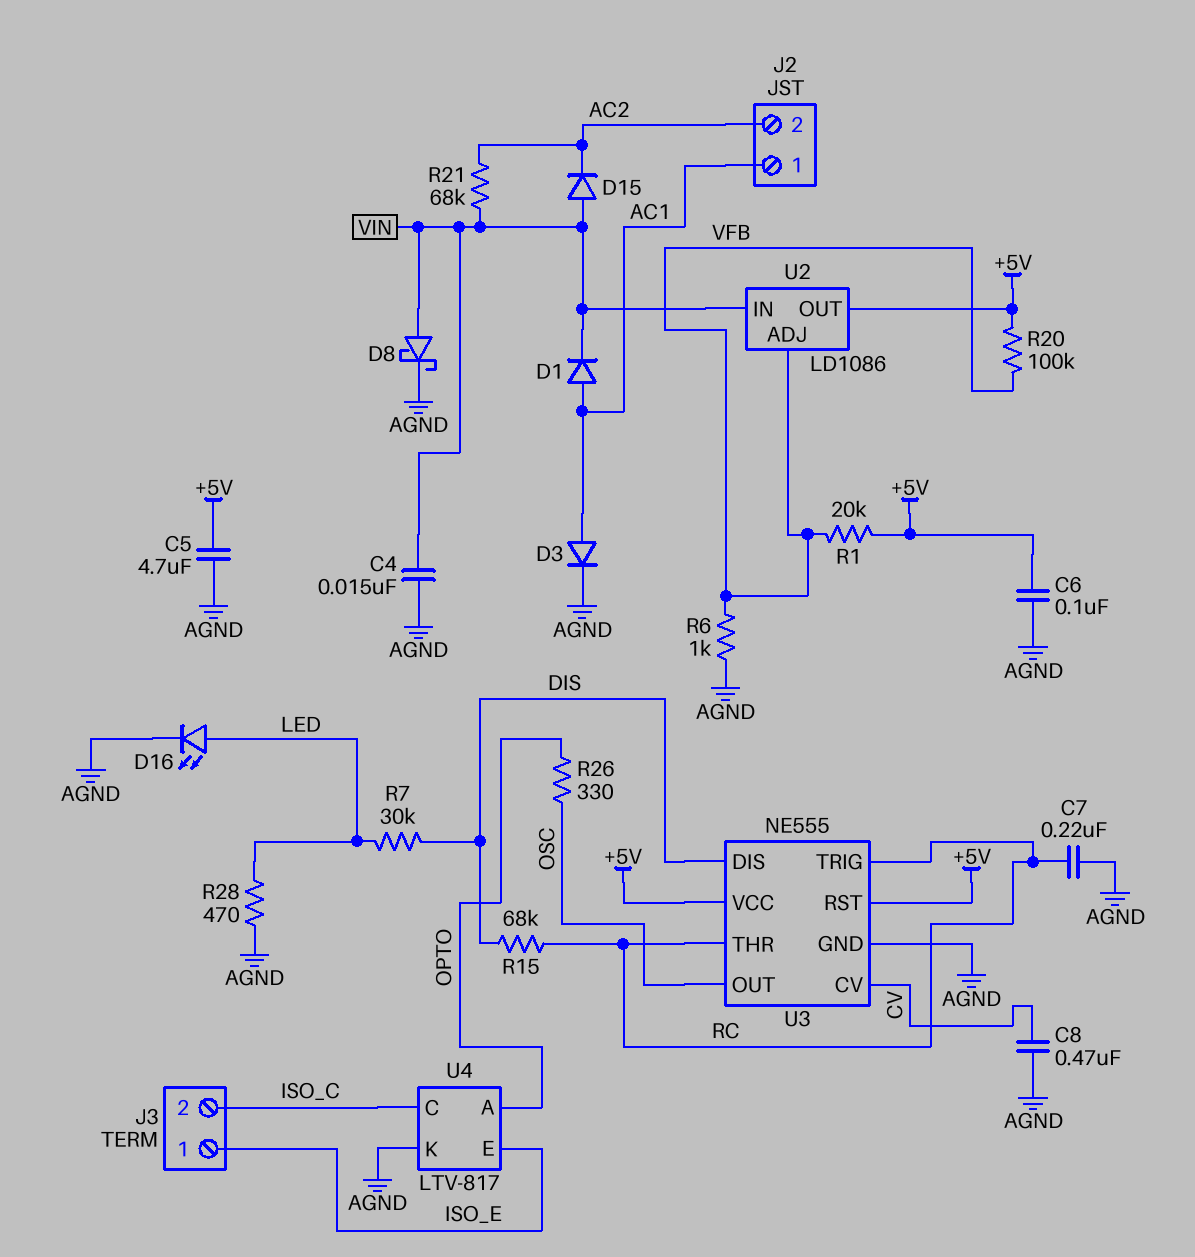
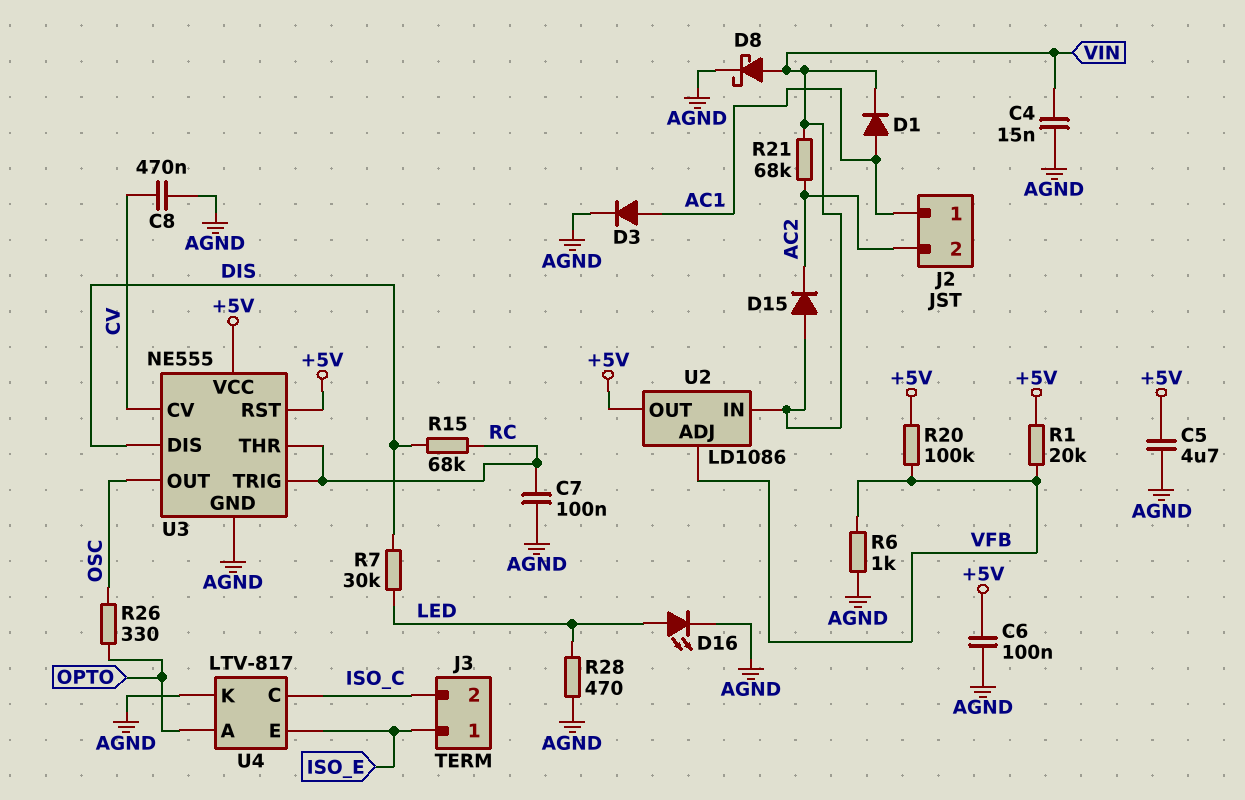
C7: 220nF (AGND, RC) -> 100nF (AGND, RC)

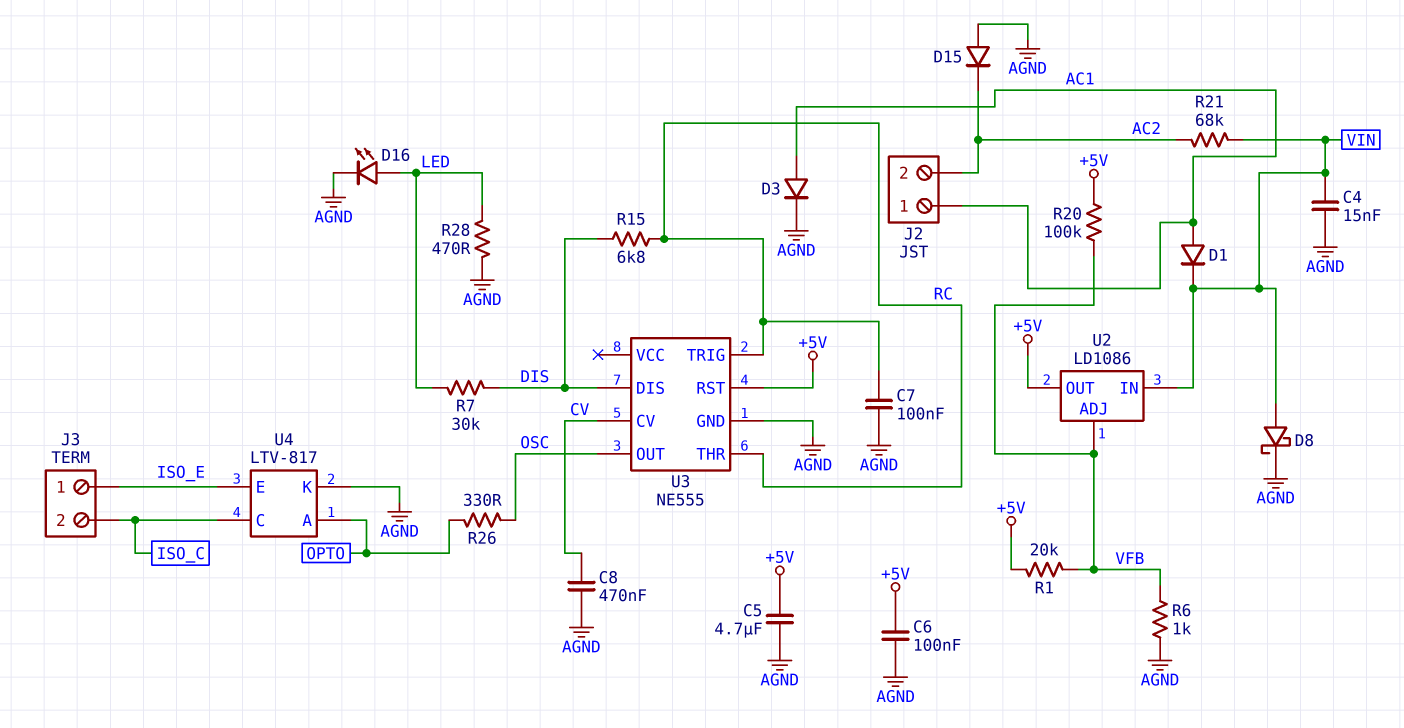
D15: diode (A VIN, K AC2) -> diode (A AGND, K AC2)
R15: 68k (DIS, RC) -> 6.8k (DIS, RC)
U3 pin VCC: +5V -> none

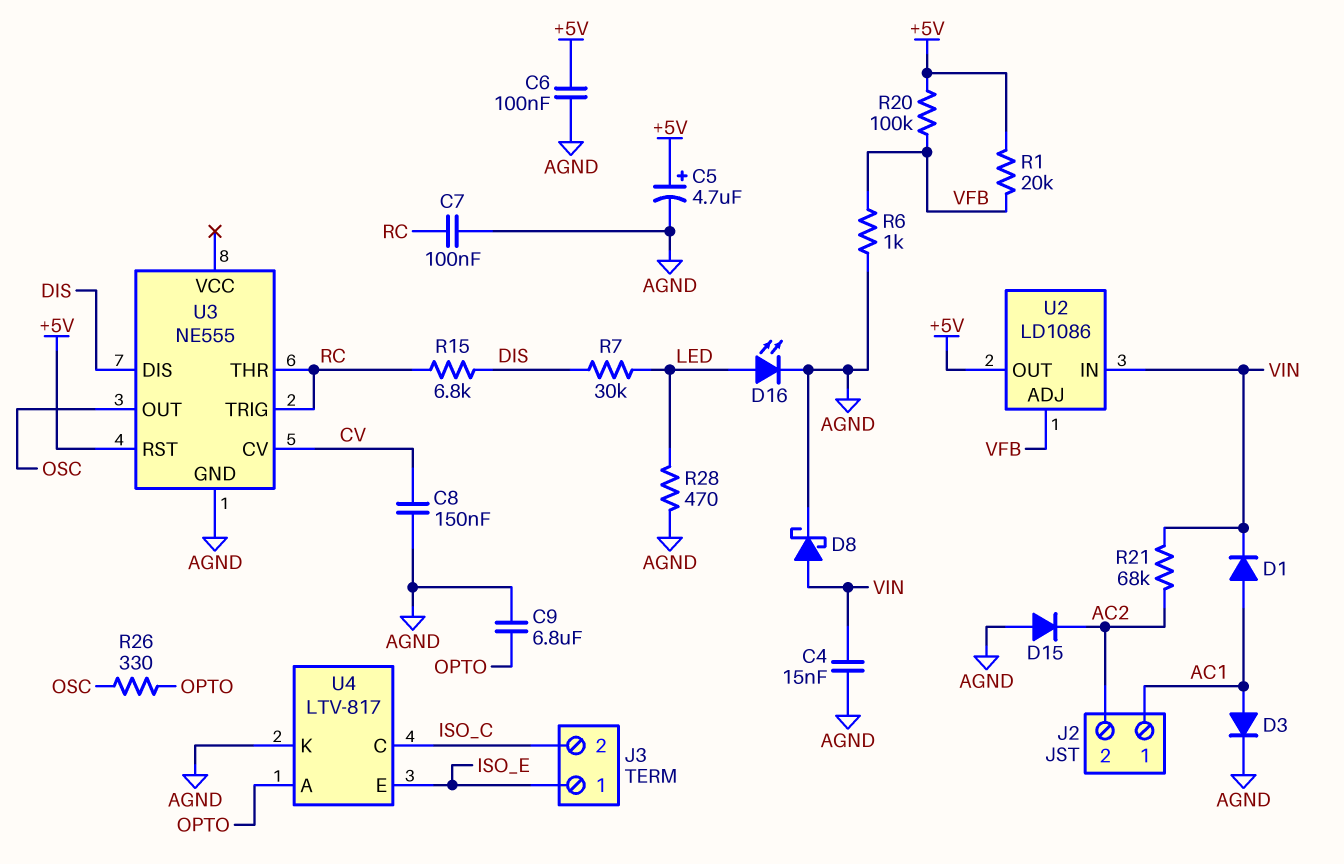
C5: 4.7uF (+5V, AGND) -> 4.7uF (plus +5V, minus AGND)
C8: 470nF (AGND, CV) -> 150nF (AGND, CV)
C9: none -> 6.8uF (AGND, OPTO)

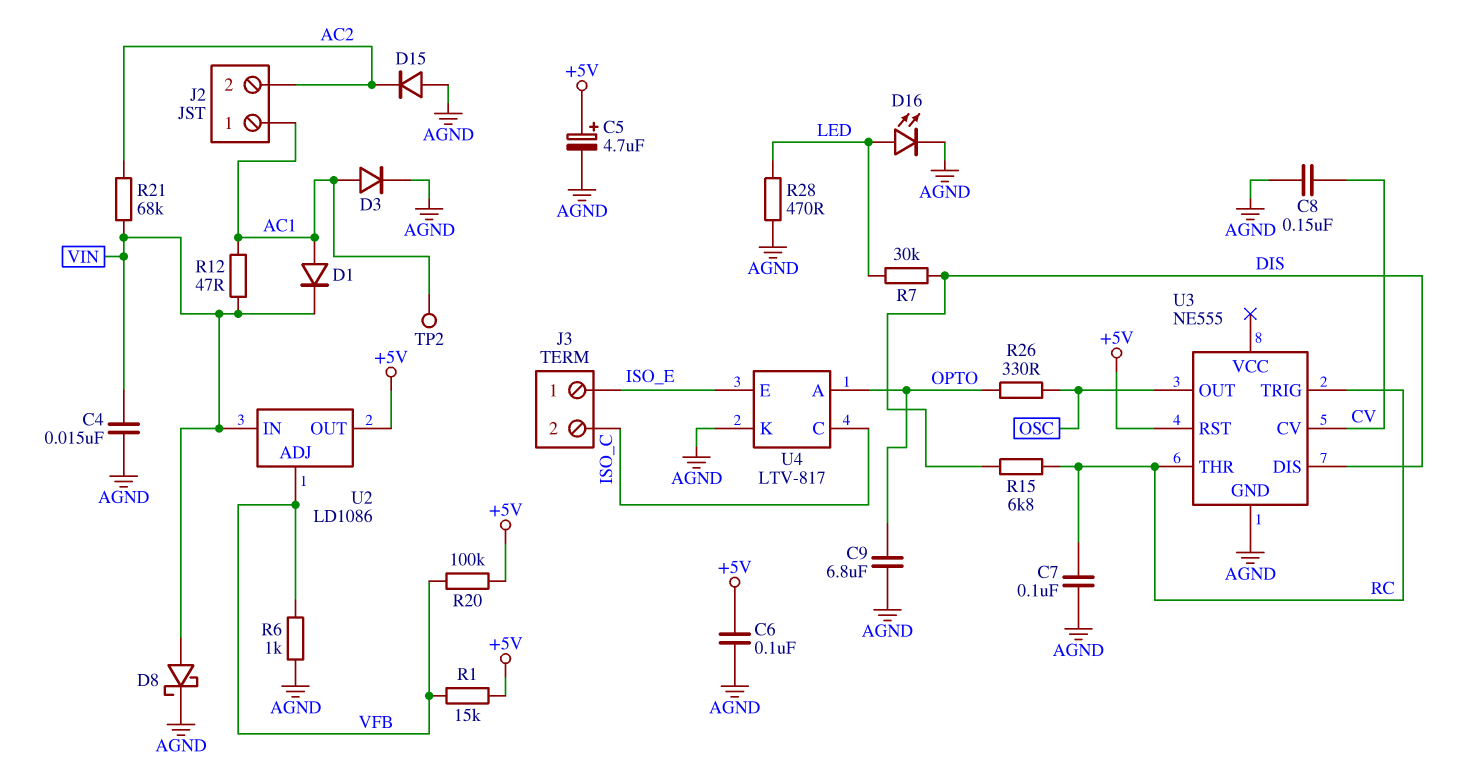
R1: 20k (+5V, VFB) -> 15k (+5V, VFB)
R12: none -> 47 (AC1, VIN)
TP2: none -> test point (AC1)

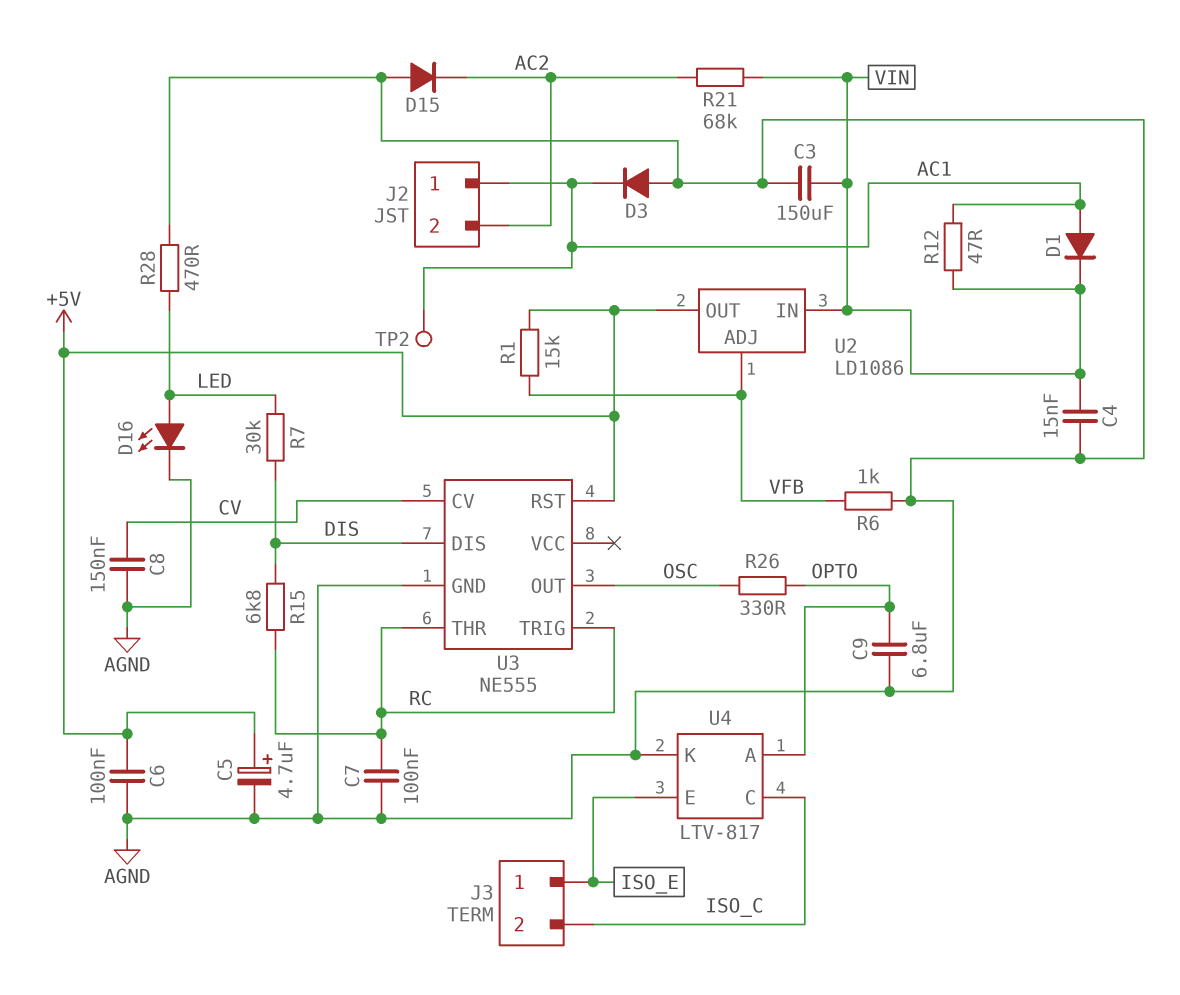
C3: none -> 150uF (AGND, VIN)
D3: diode (A AC1, K AGND) -> diode (A AGND, K AC1)
D8: schottky (A VIN, K AGND) -> none
R20: 100k (+5V, VFB) -> none

